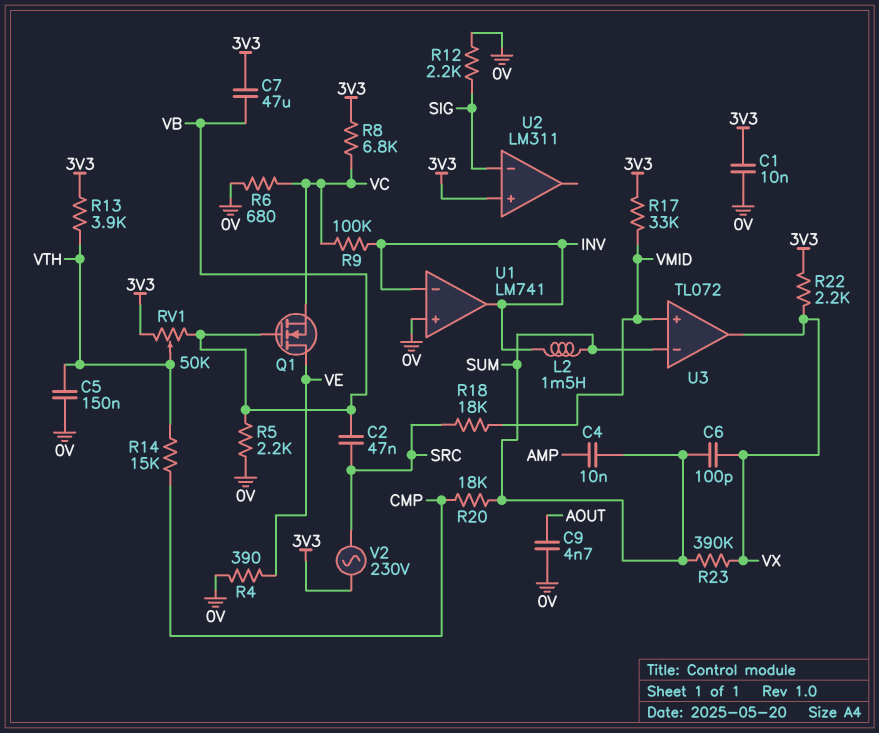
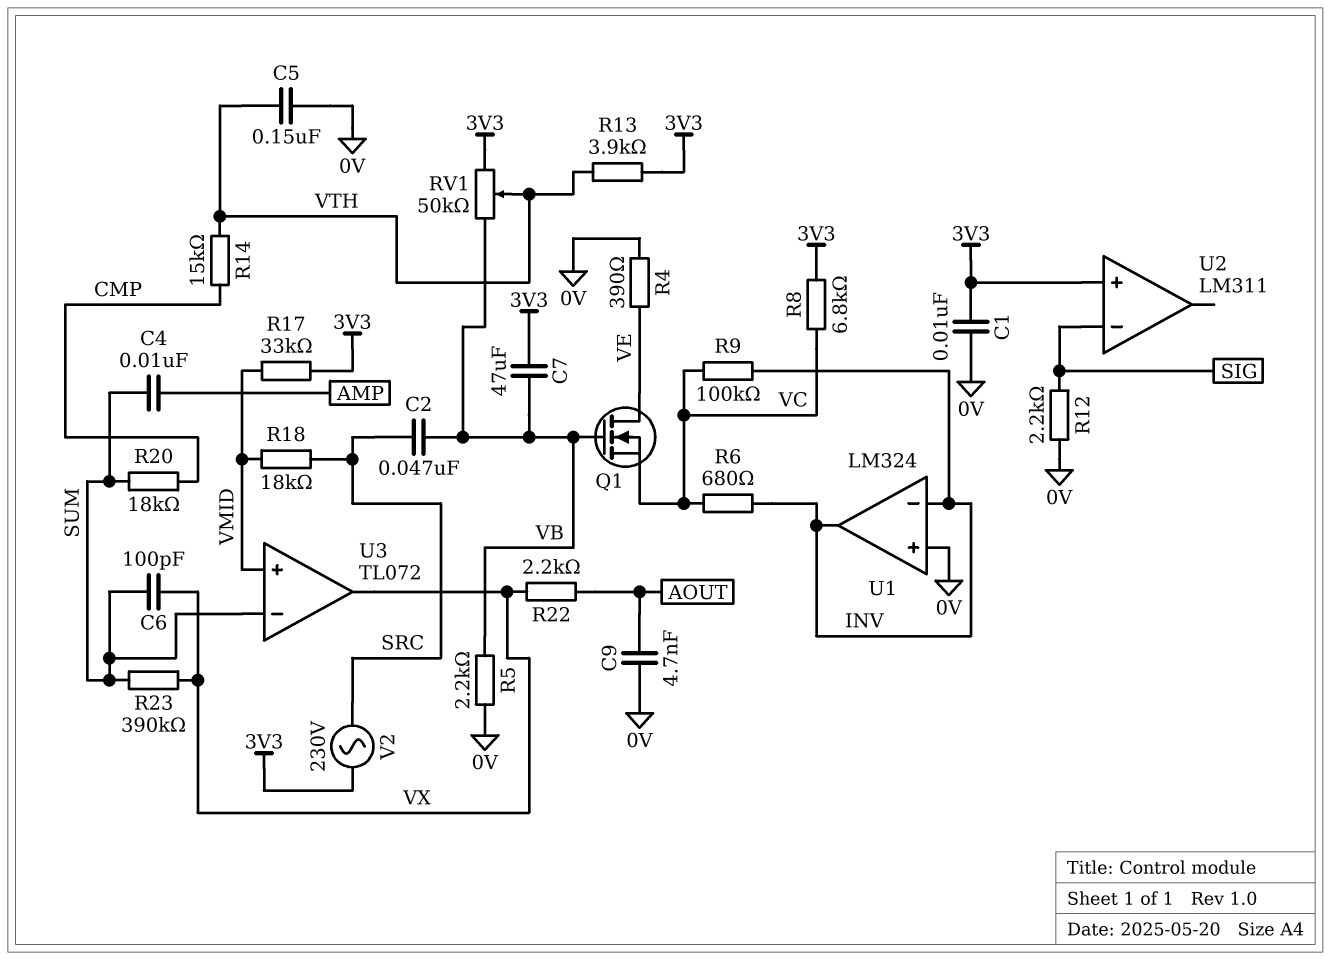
L2: 1.5mH (INV, SUM) -> none
R6: 680 (0V, VC) -> 680 (INV, VC)
R22: 2.2k (3V3, VX) -> 2.2k (AOUT, VX)
U1: LM741 -> LM324

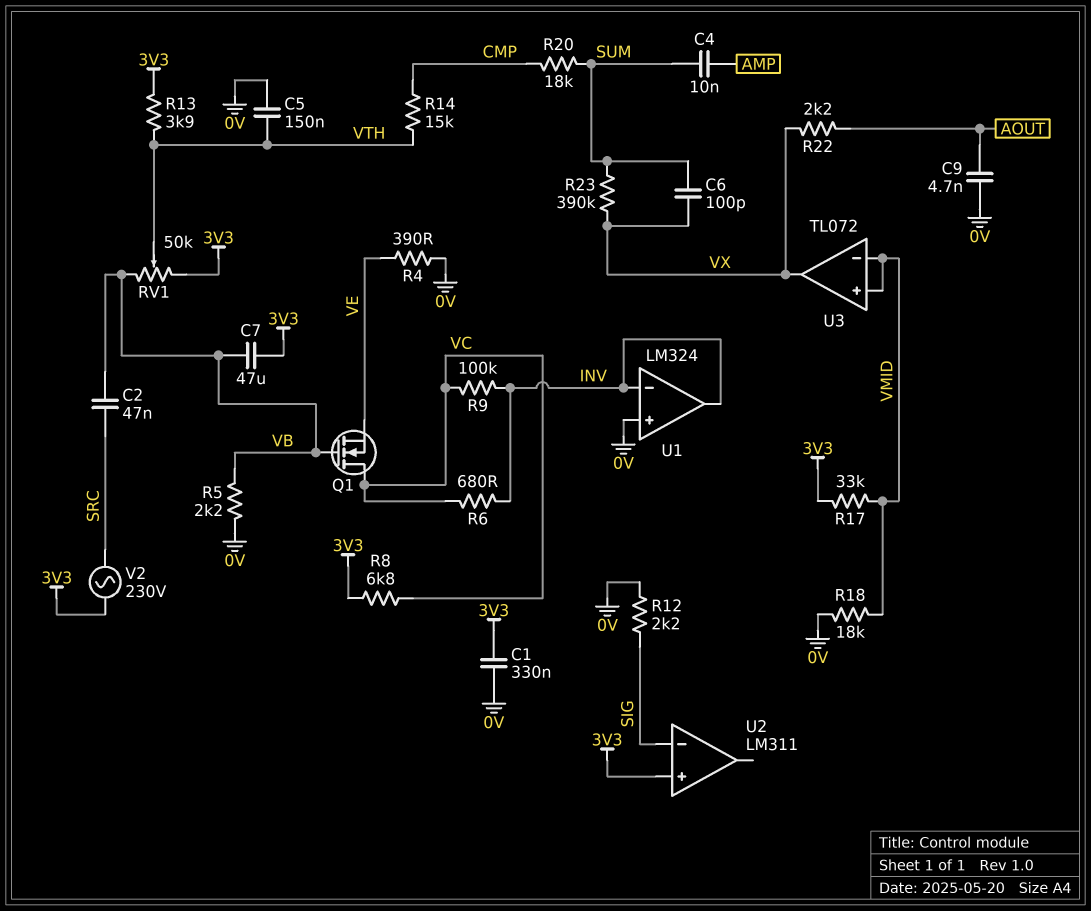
C1: 10nF (0V, 3V3) -> 330nF (0V, 3V3)
Q1: NMOS (G VB, D VE, S VC) -> NMOS (G VB, D VC, S VE)
R18: 18k (SRC, VMID) -> 18k (0V, VMID)
U3 pin in-: SUM -> VMID

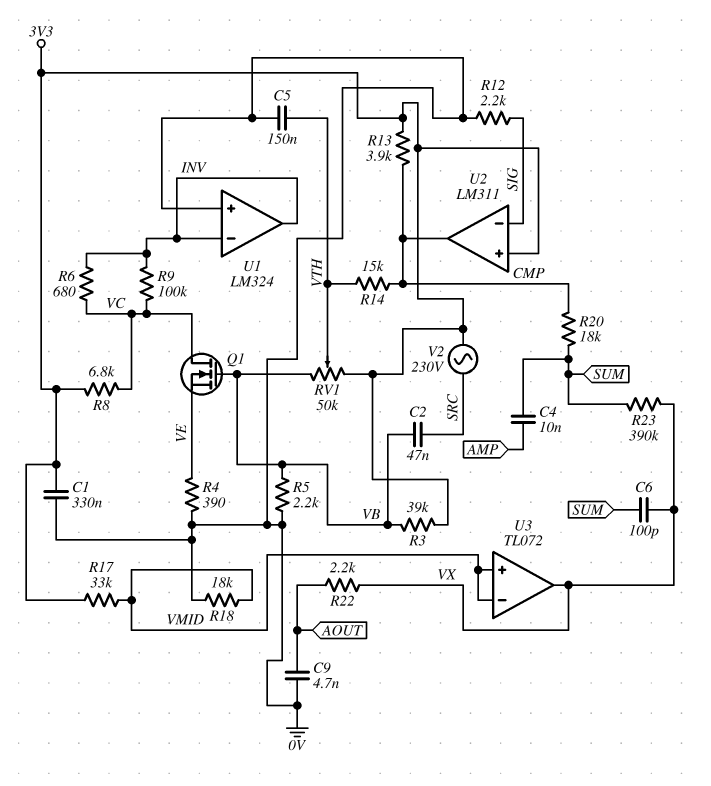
C7: 47uF (3V3, VB) -> none
R3: none -> 39k (3V3, VB)
R13: 3.9k (3V3, VTH) -> 3.9k (3V3, CMP)
U2 pin out: none -> CMP

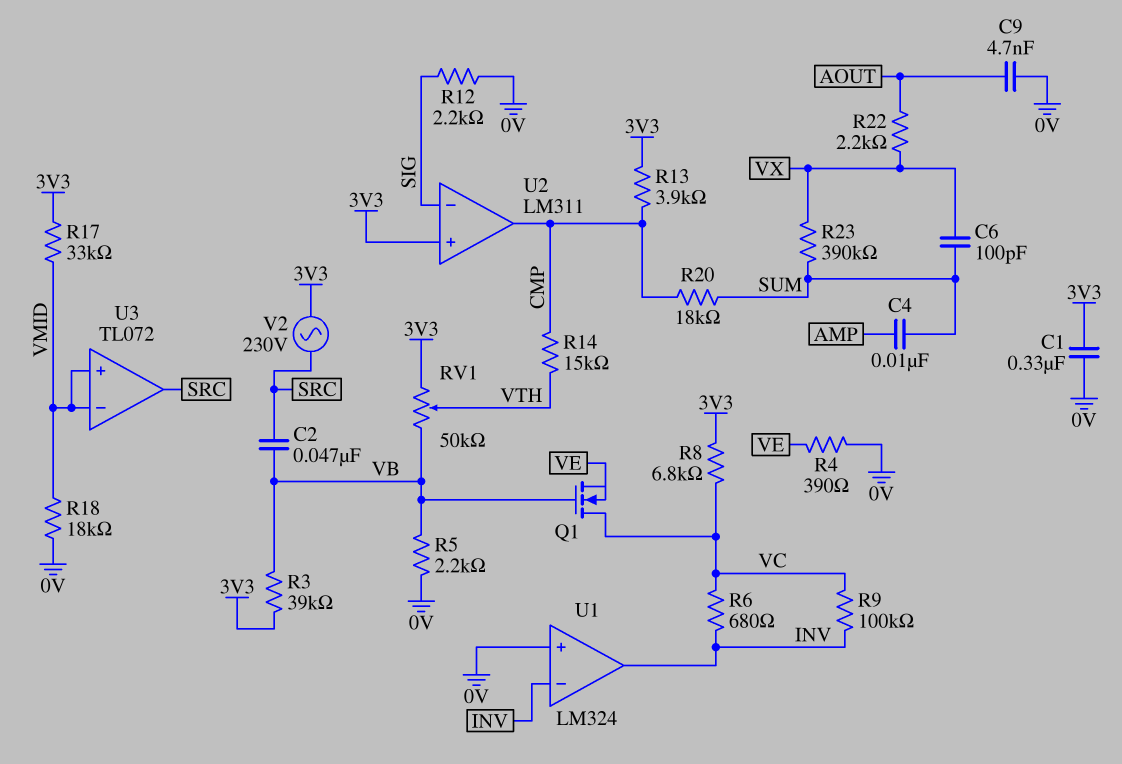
C5: 150nF (0V, VTH) -> none
U3 pin out: VX -> SRC

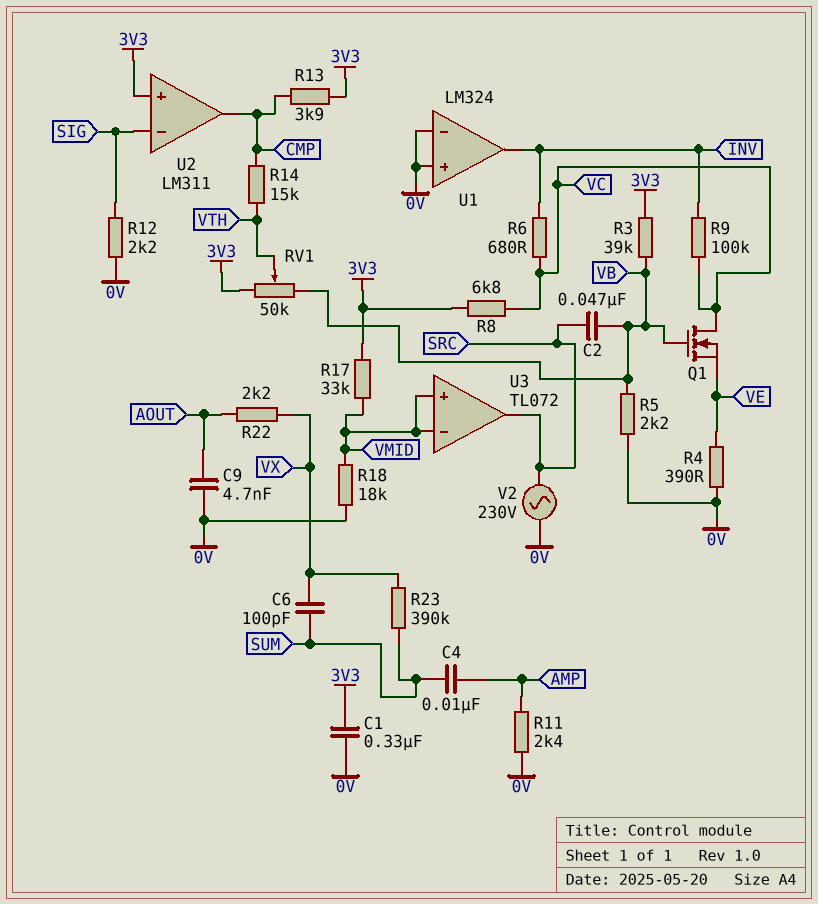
R11: none -> 2.4k (0V, AMP)
R20: 18k (CMP, SUM) -> none
U1 pin in-: INV -> 0V
V2: AC 230V (3V3, SRC) -> AC 230V (0V, SRC)

